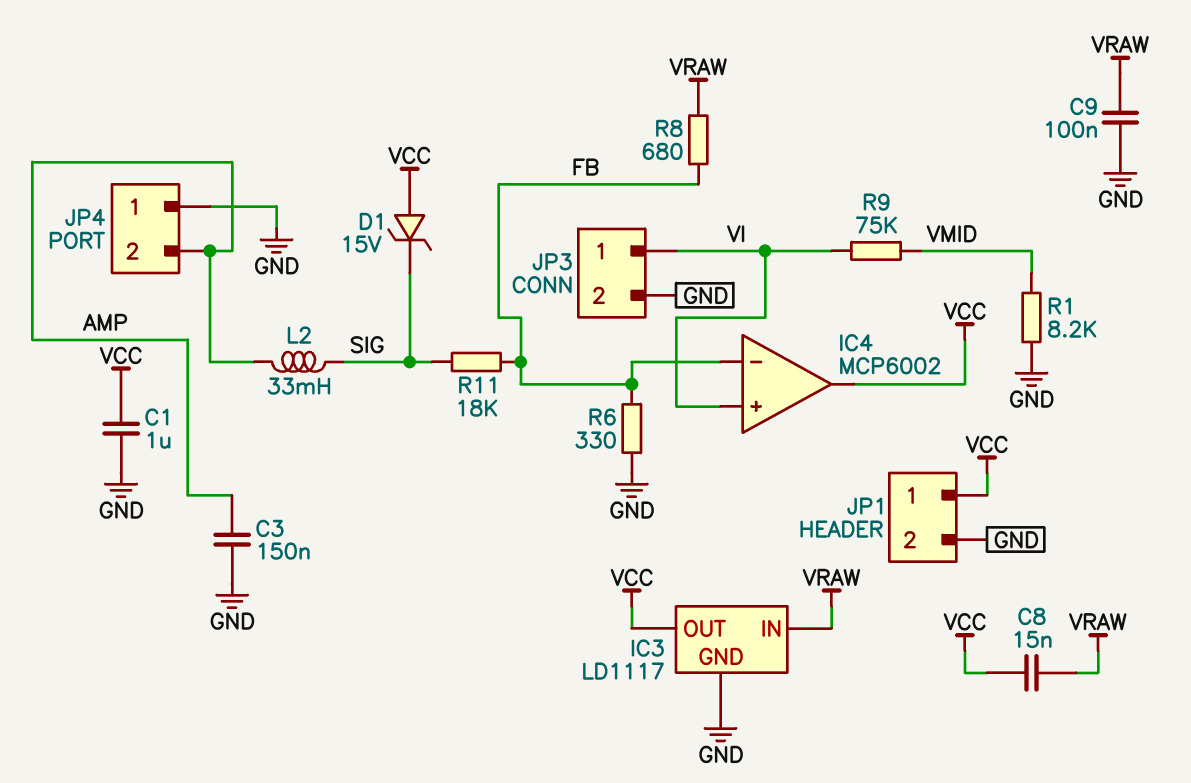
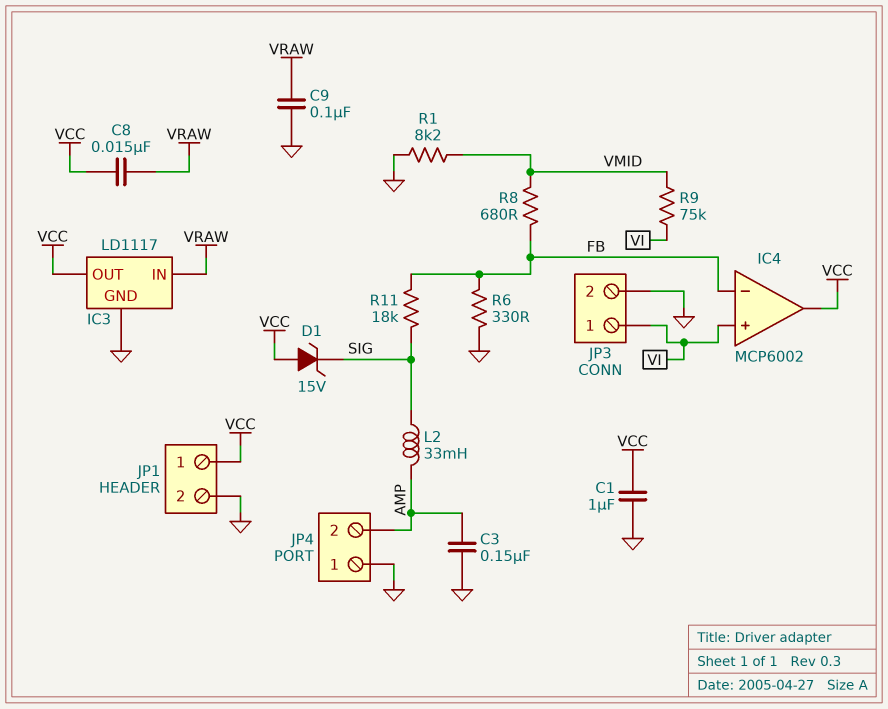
R8: 680 (FB, VRAW) -> 680 (FB, VMID)

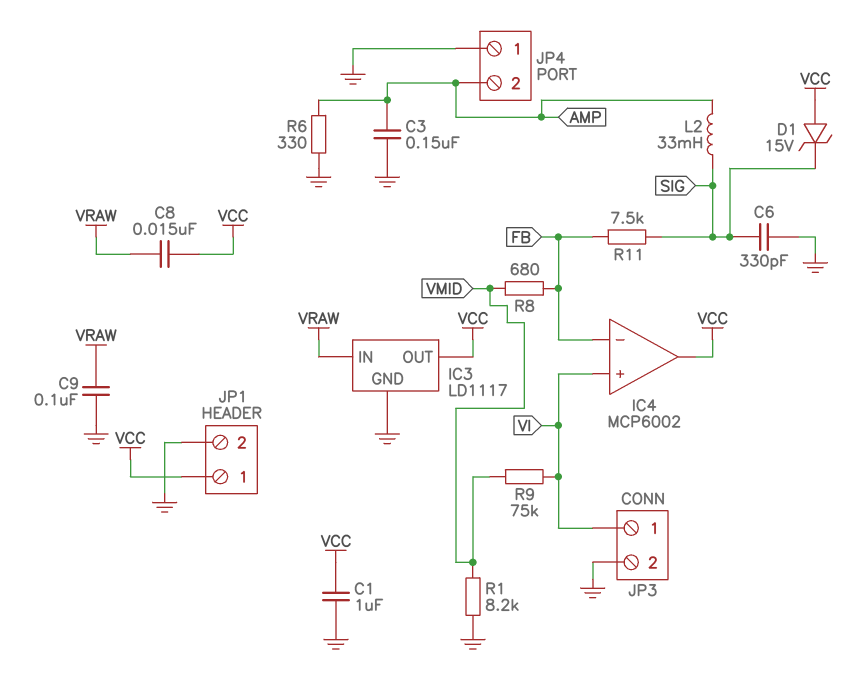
C6: none -> 330pF (GND, SIG)
R6: 330 (FB, GND) -> 330 (AMP, GND)
R11: 18k (FB, SIG) -> 7.5k (FB, SIG)

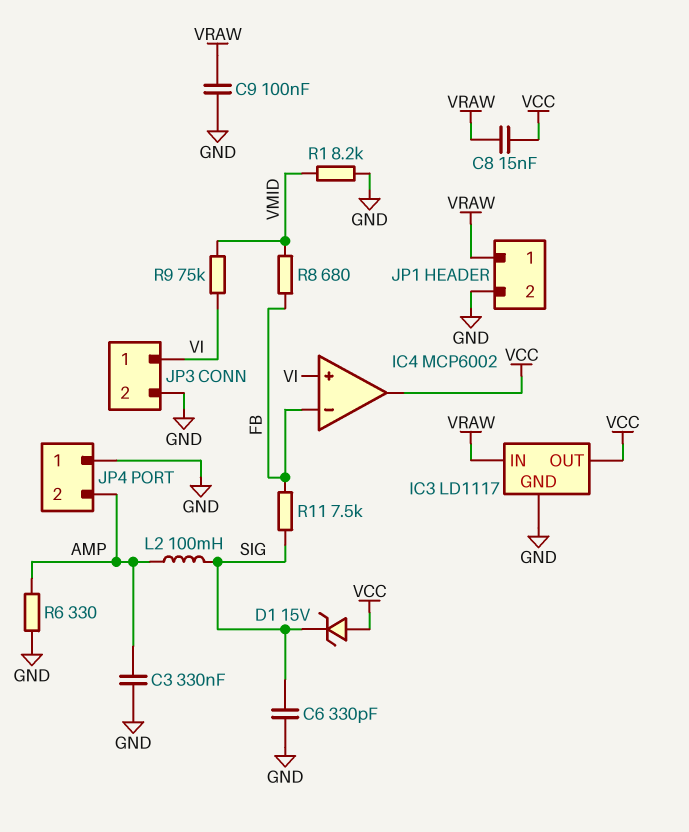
C1: 1uF (GND, VCC) -> none
C3: 150nF (AMP, GND) -> 330nF (AMP, GND)
JP1 pin 1: VCC -> VRAW
L2: 33mH (AMP, SIG) -> 100mH (AMP, SIG)

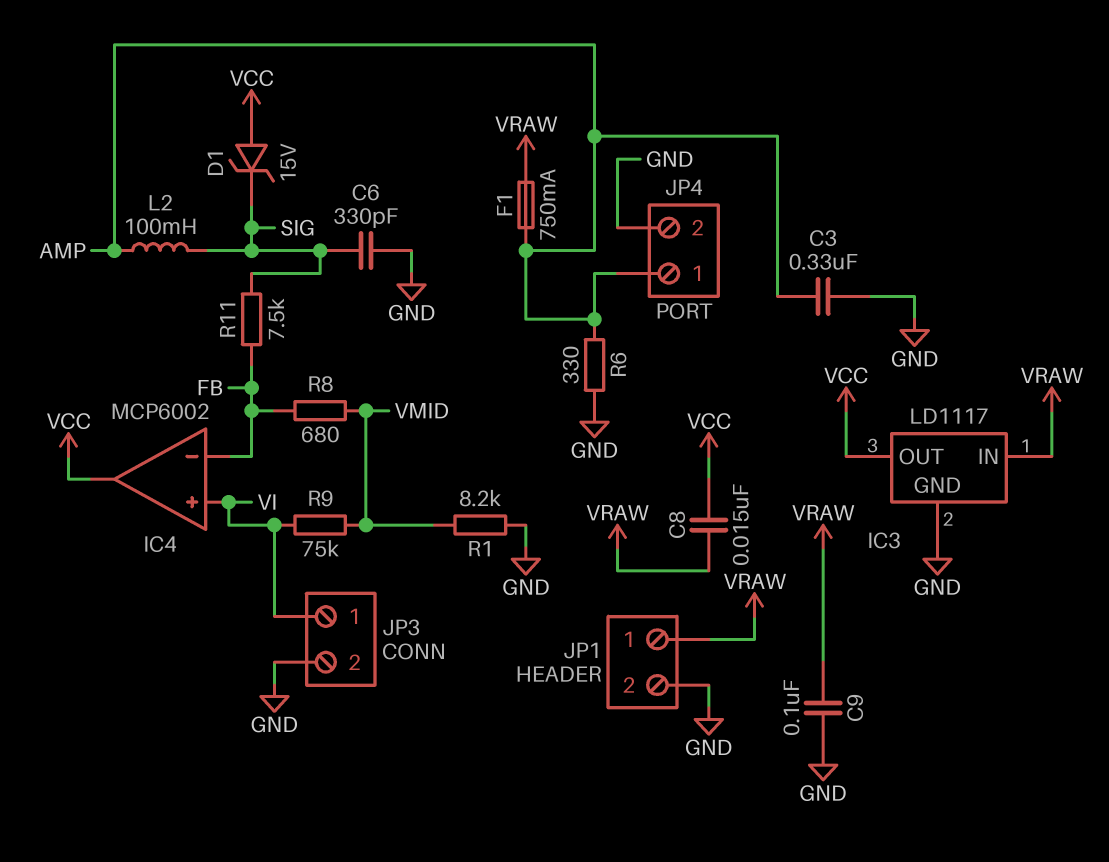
F1: none -> 750mA (AMP, VRAW)
JP4 pin 1: GND -> AMP
JP4 pin 2: AMP -> GND

